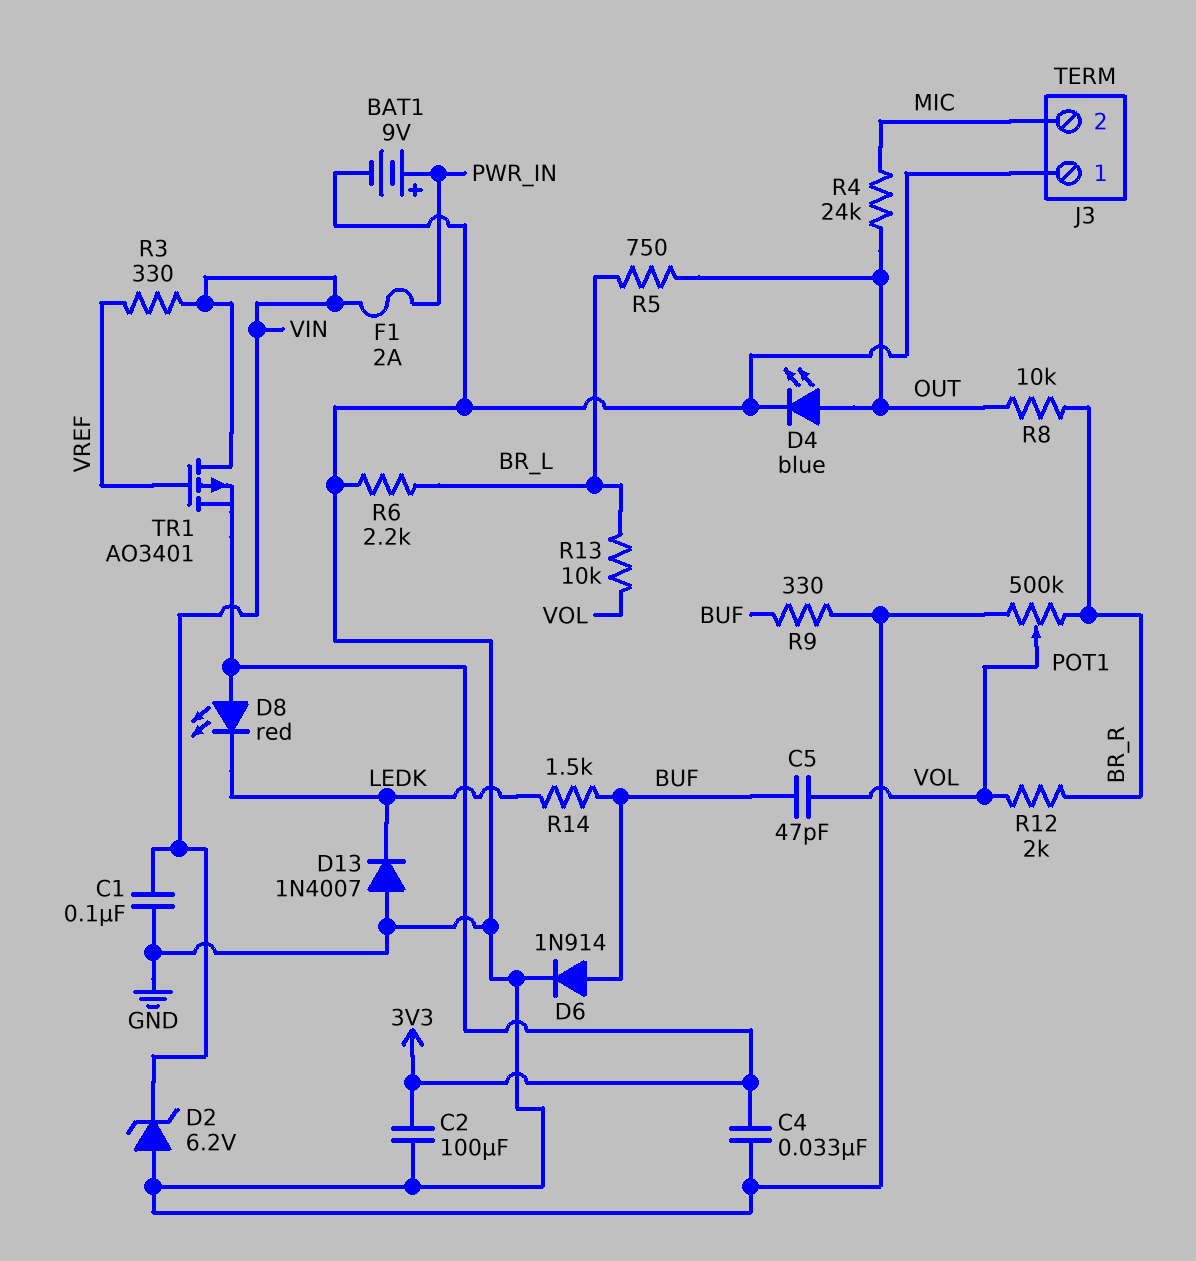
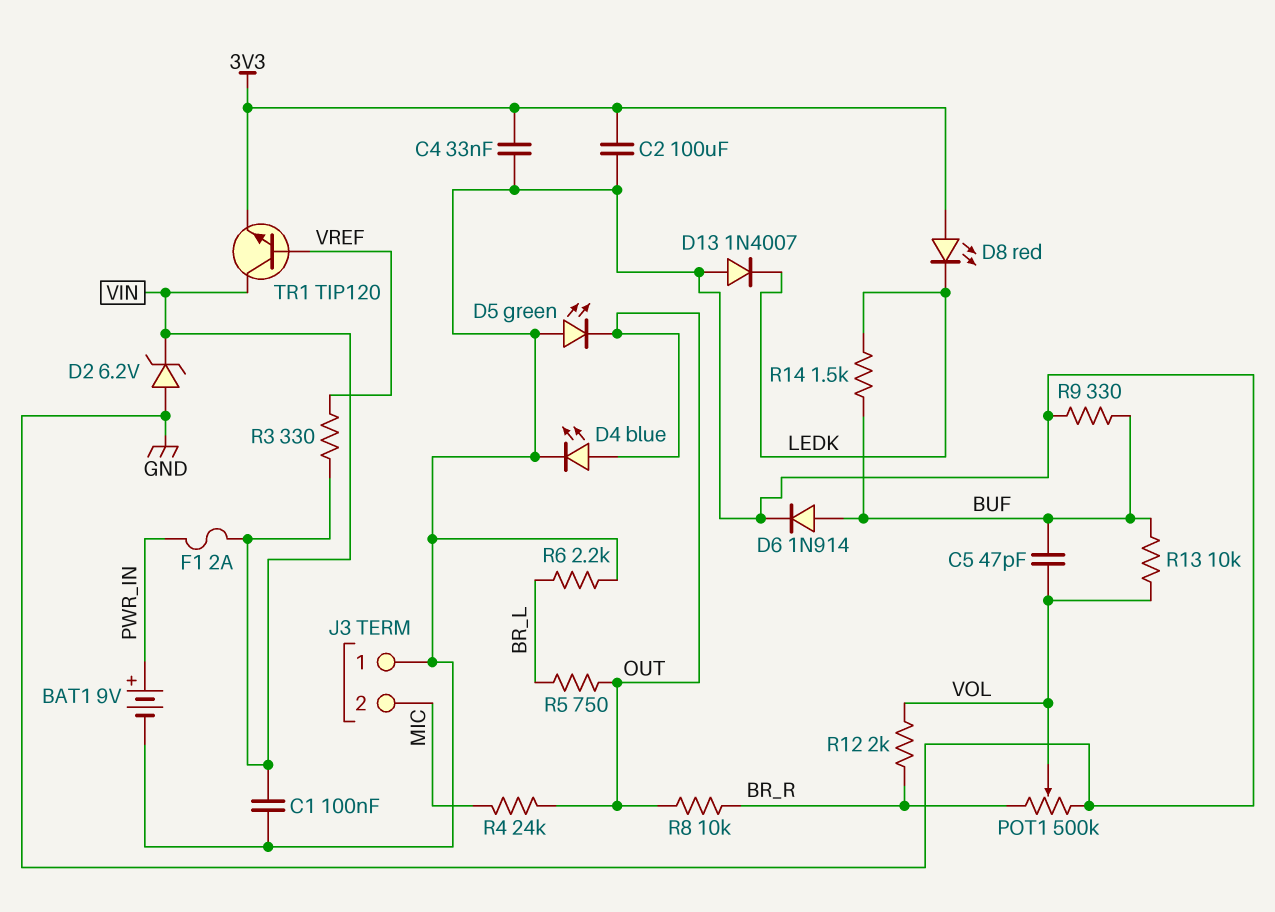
D5: none -> LED green (A GND, K OUT)
R13: 10k (BR_L, VOL) -> 10k (BUF, VOL)
TR1: PMOS AO3401 (G VREF, D VIN, S 3V3) -> NPN TIP120 (B VREF, C VIN, E 3V3)

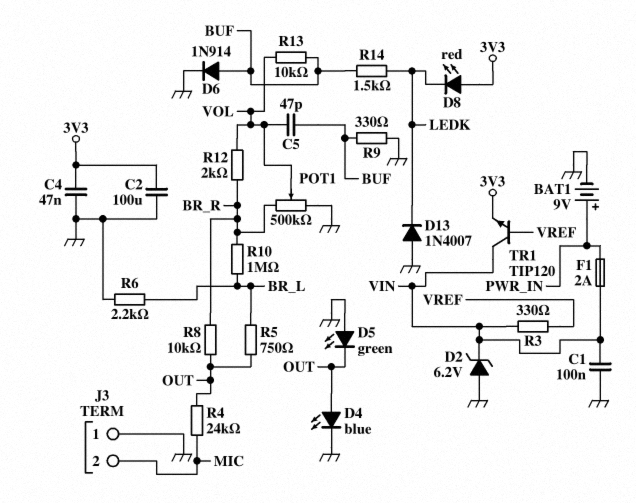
C4: 33nF (3V3, GND) -> 47nF (3V3, GND)
R10: none -> 1M (BR_L, BR_R)

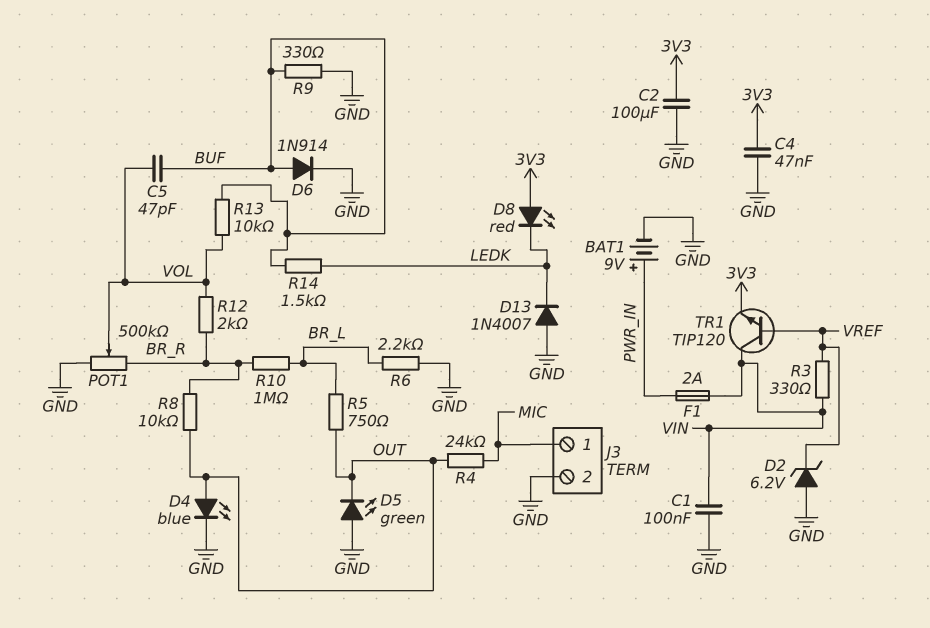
D2: zener 6.2V (A GND, K VIN) -> zener 6.2V (A GND, K VREF)
J3 pin 1: GND -> MIC
J3 pin 2: MIC -> GND

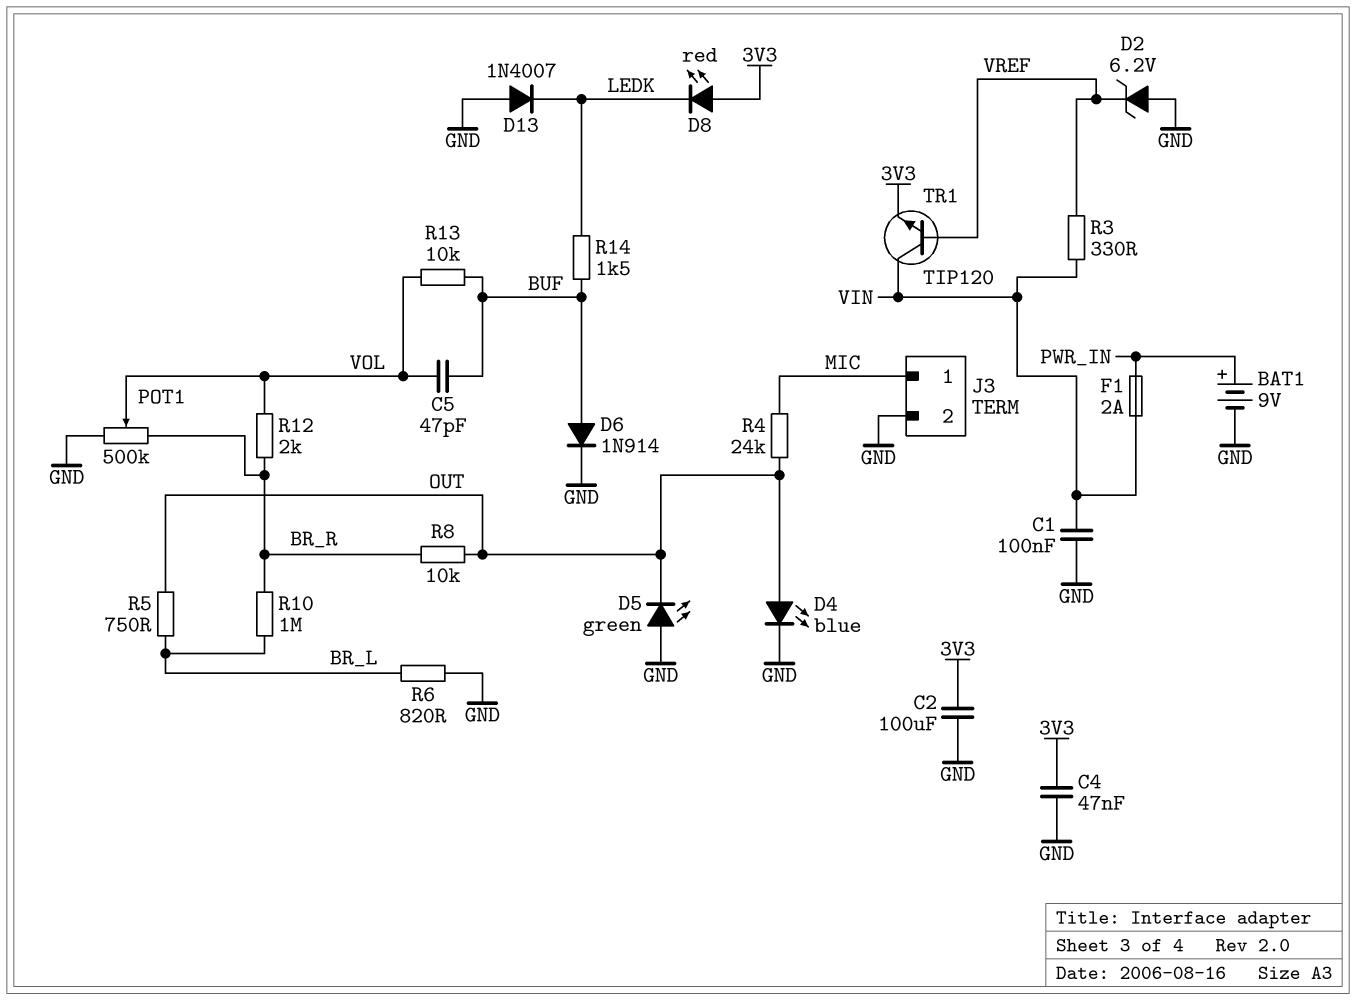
R6: 2.2k (BR_L, GND) -> 820 (BR_L, GND)
R9: 330 (BUF, GND) -> none

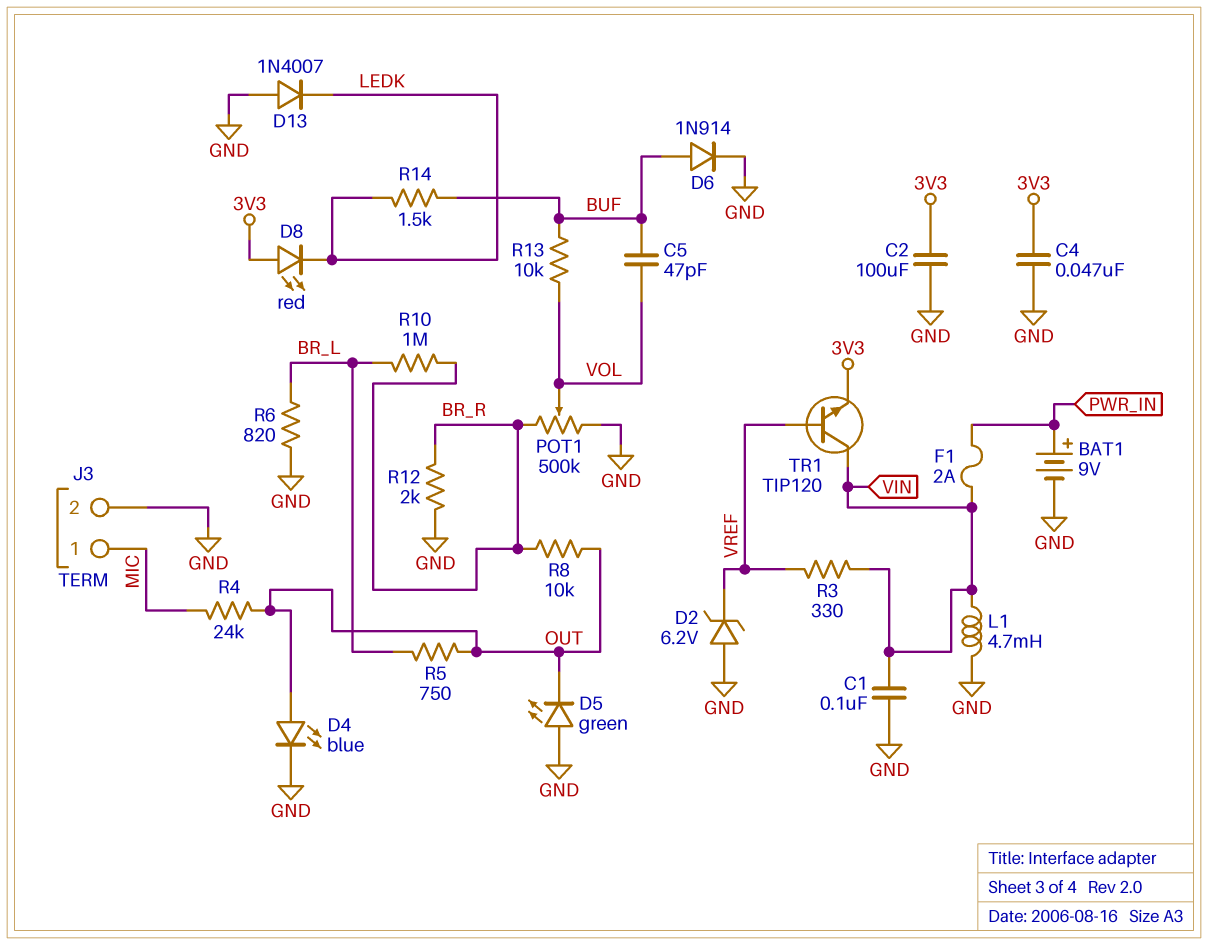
L1: none -> 4.7mH (GND, VIN)
R12: 2k (BR_R, VOL) -> 2k (BR_R, GND)

